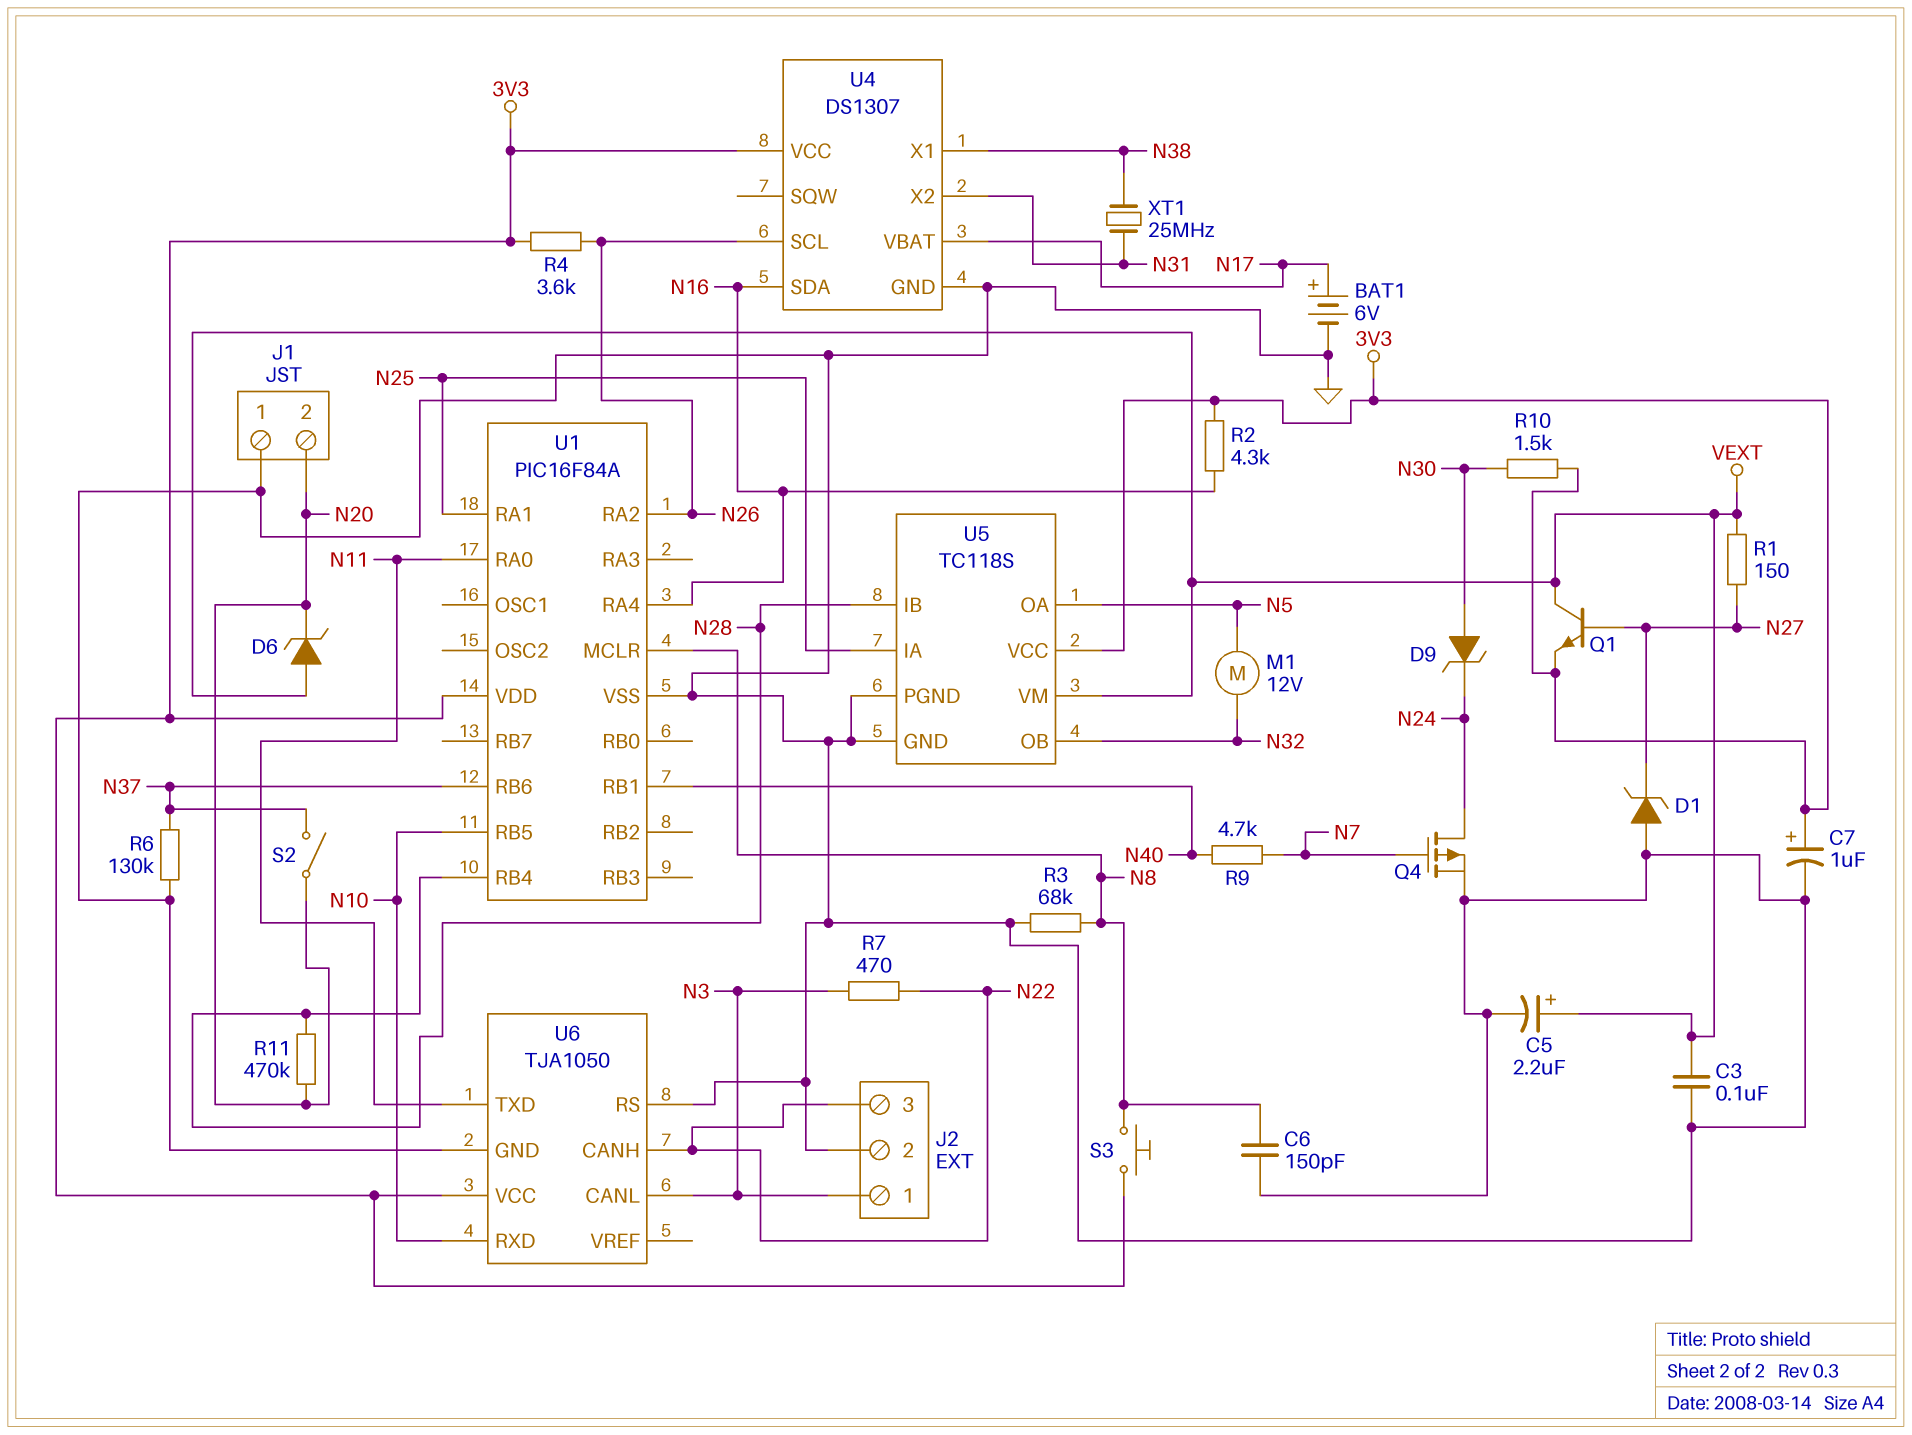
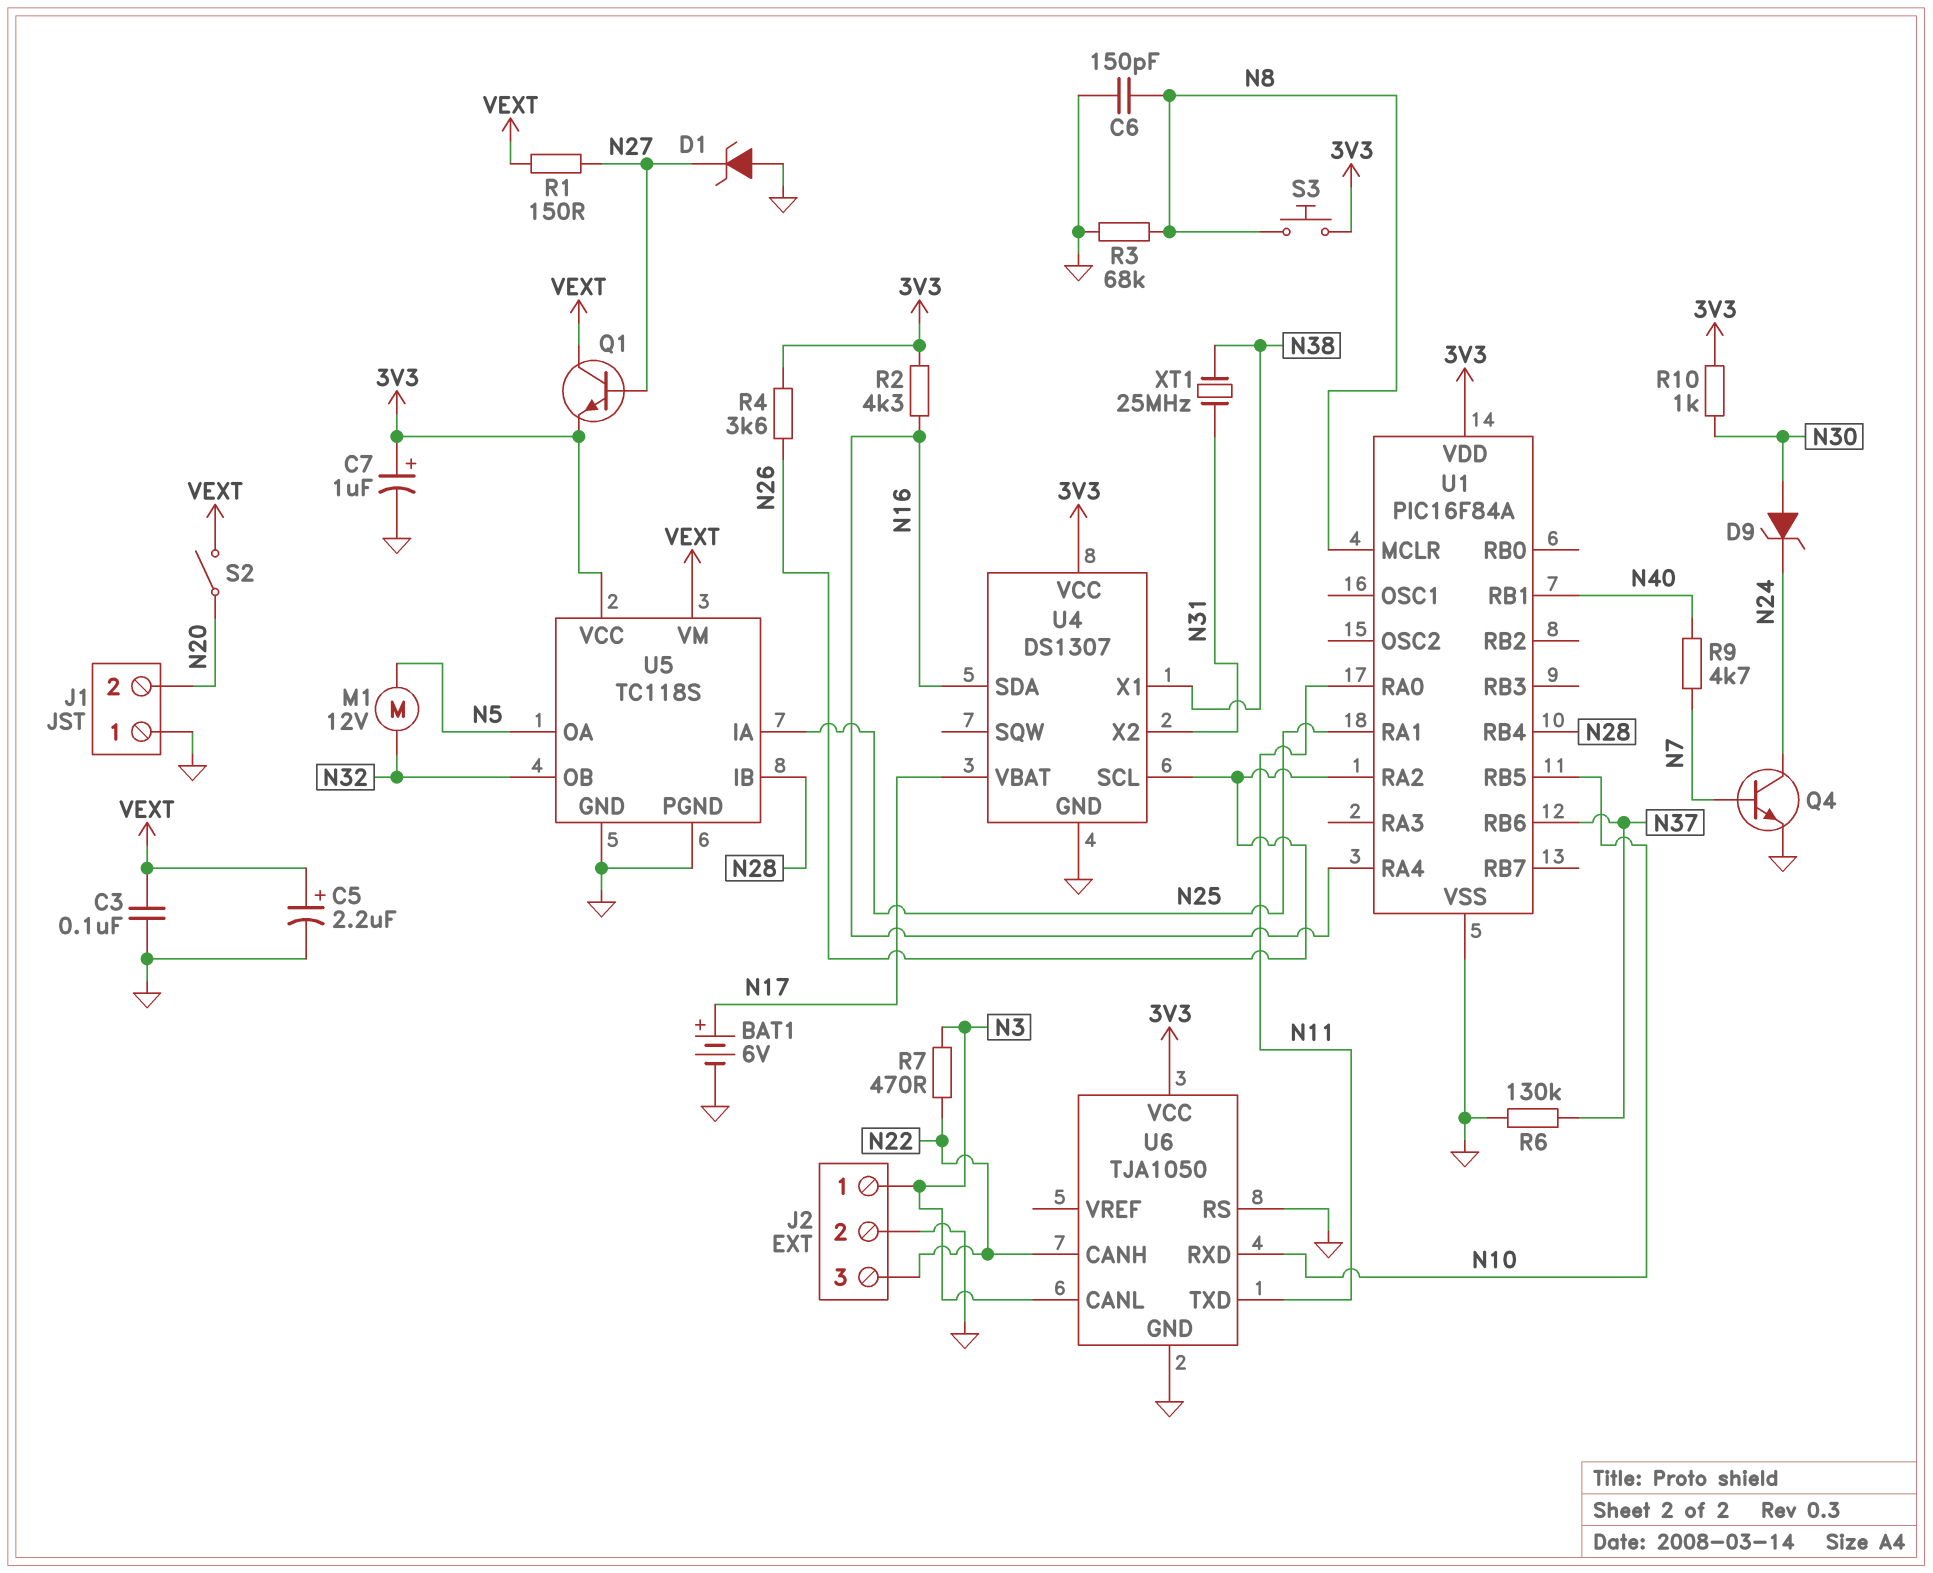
D6: zener (A VEXT, K N20) -> none
Q4: PMOS (G N7, D N24, S GND) -> NPN (B N7, C N24, E GND)
R10: 1.5k (3V3, N30) -> 1k (3V3, N30)
R11: 470k (N20, N28) -> none
S2: switch (N20, N37) -> switch (N20, VEXT)

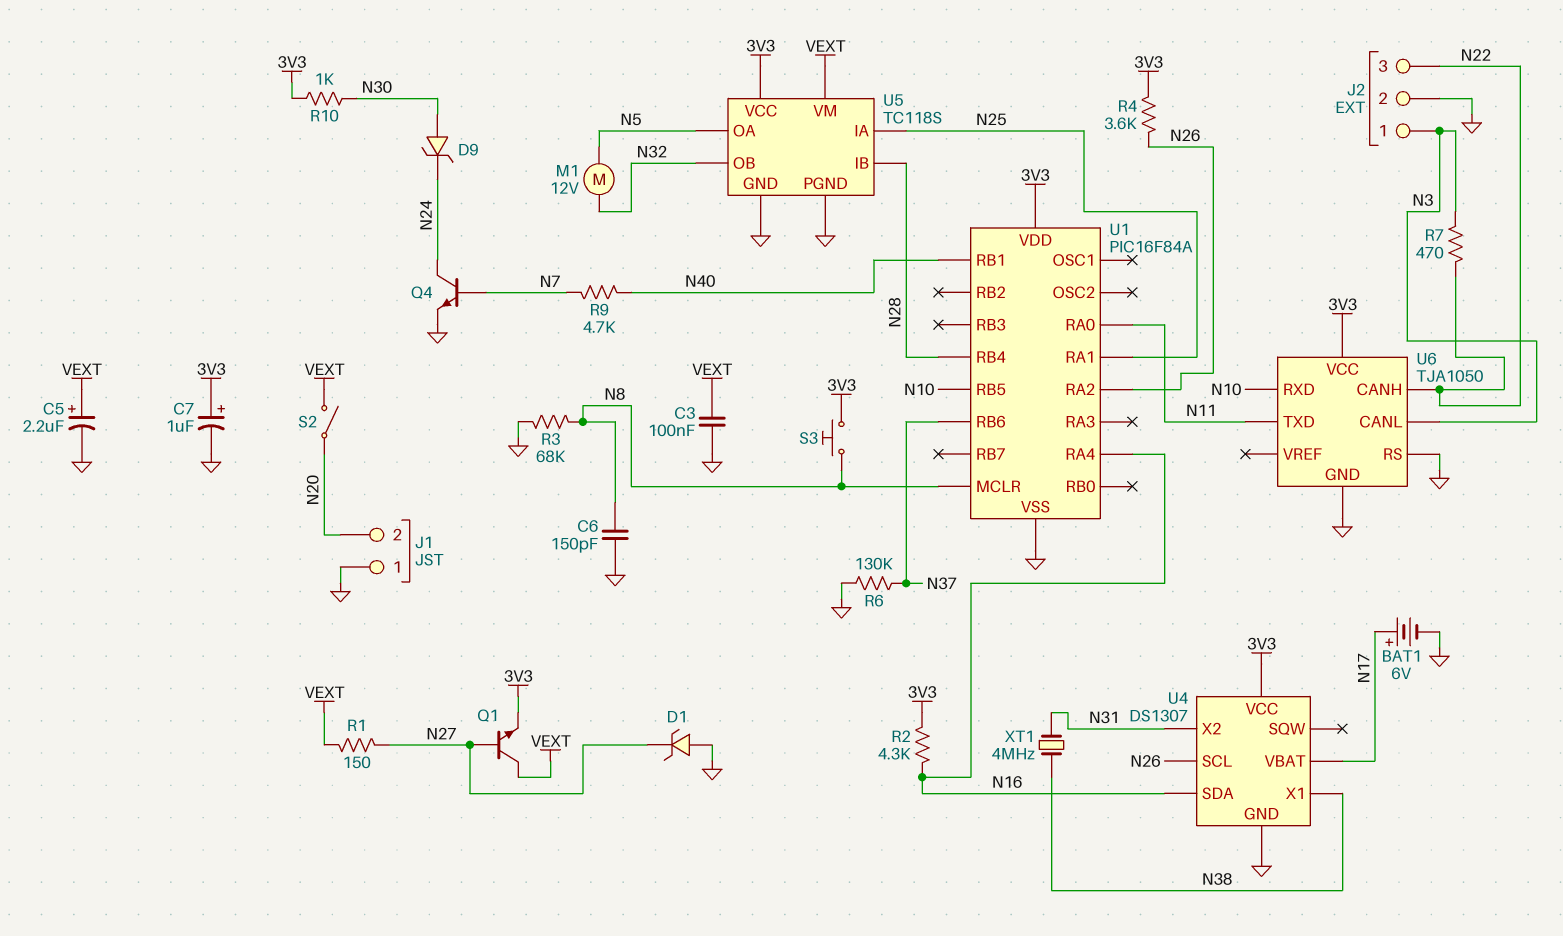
XT1: 25MHz (N31, N38) -> 4MHz (N31, N38)

